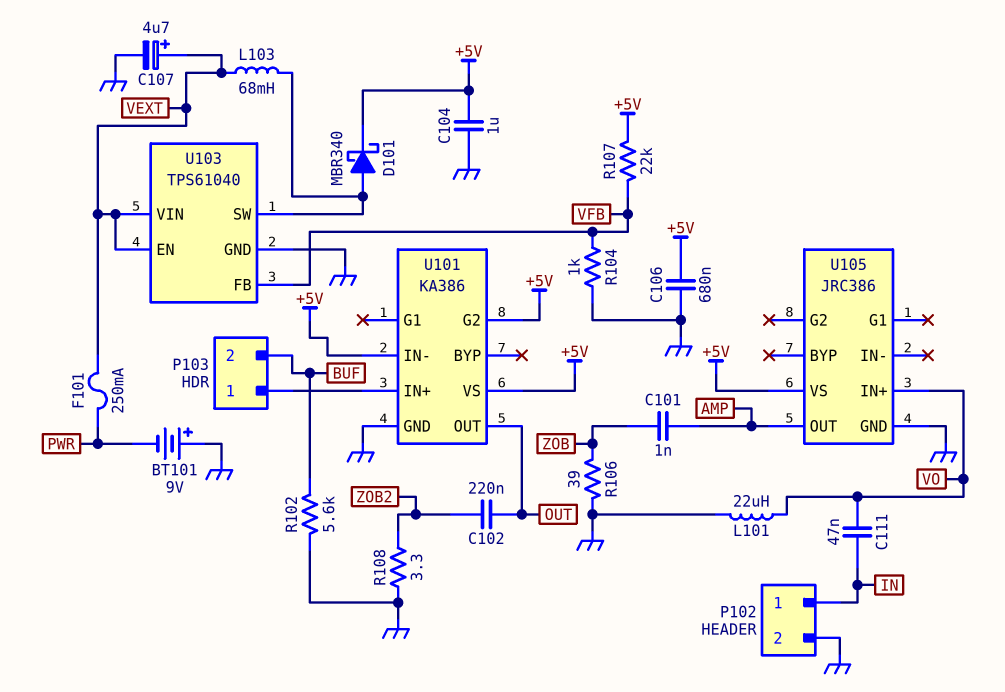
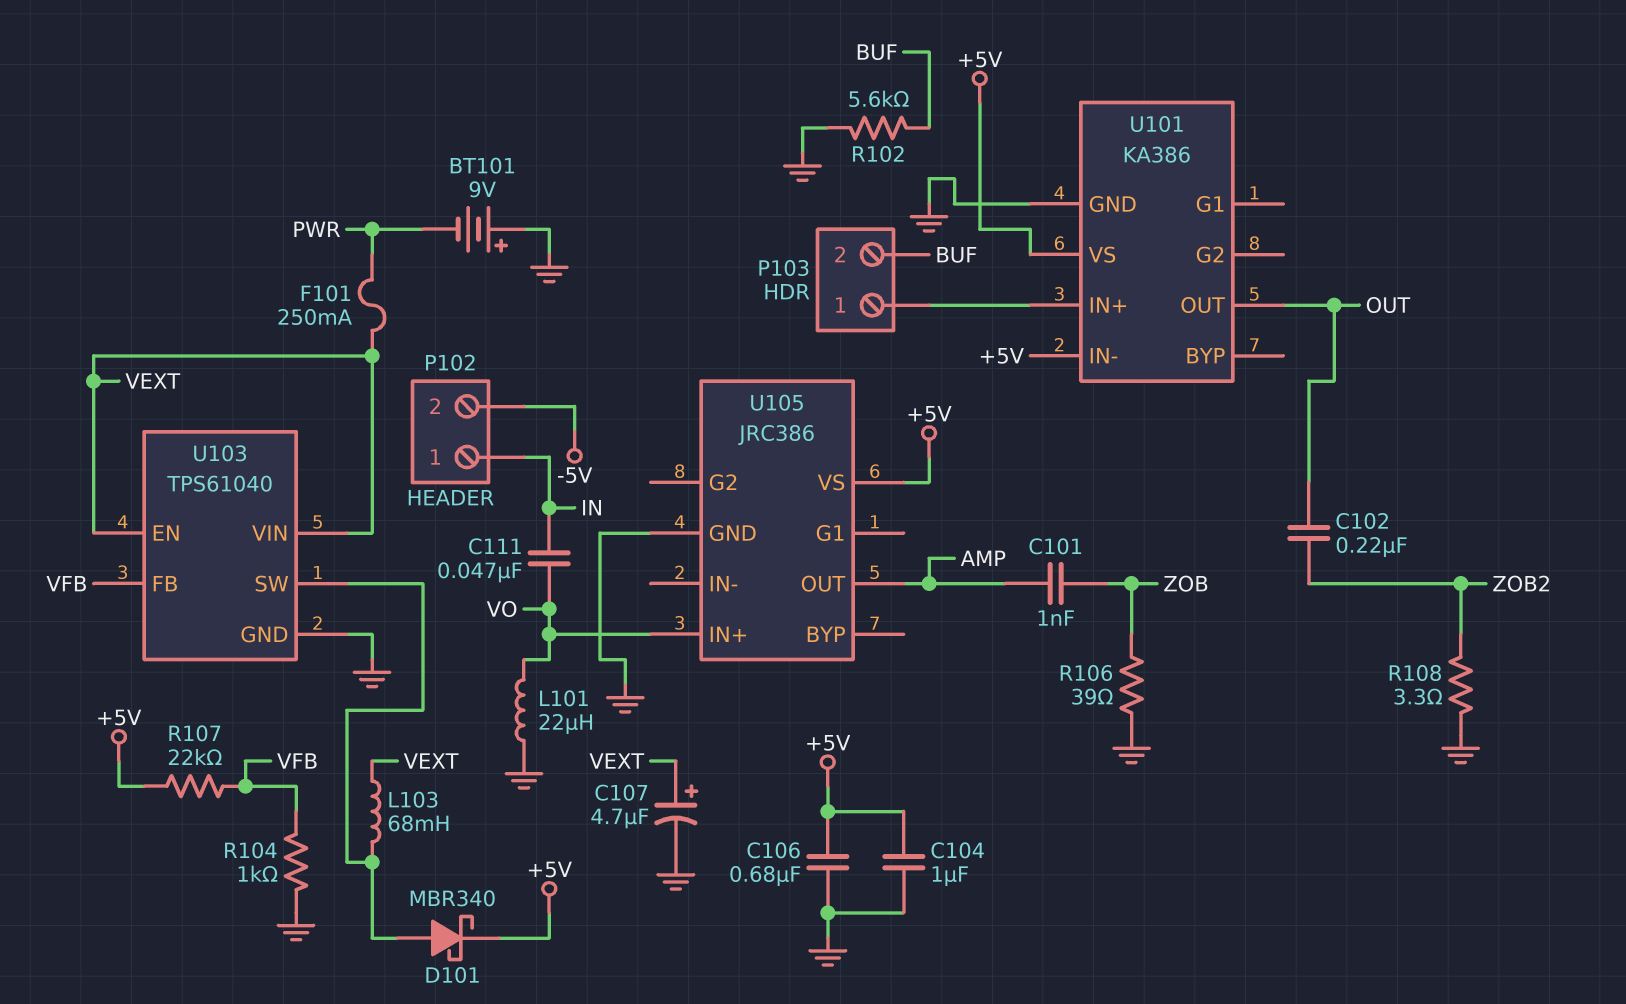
P102 pin 2: GND -> -5V
U101 pin G2: +5V -> none

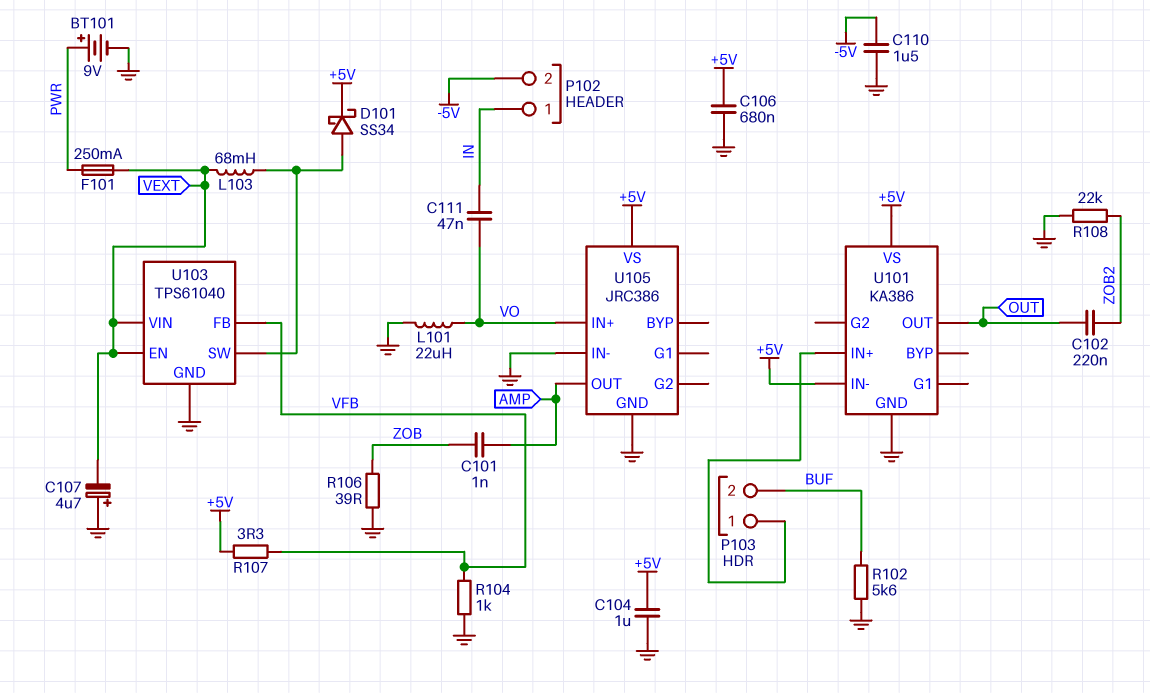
BT101: 9V (plus GND, minus PWR) -> 9V (plus PWR, minus GND)
C107: 4.7uF (plus VEXT, minus GND) -> 4.7uF (plus GND, minus VEXT)
C110: none -> 1.5uF (-5V, GND)
D101: schottky MBR340 (A U103/SW, K +5V) -> schottky SS34 (A U103/SW, K +5V)
R107: 22k (+5V, VFB) -> 3.3 (+5V, VFB)
R108: 3.3 (GND, ZOB2) -> 22k (GND, ZOB2)
U105 pin IN-: none -> GND

